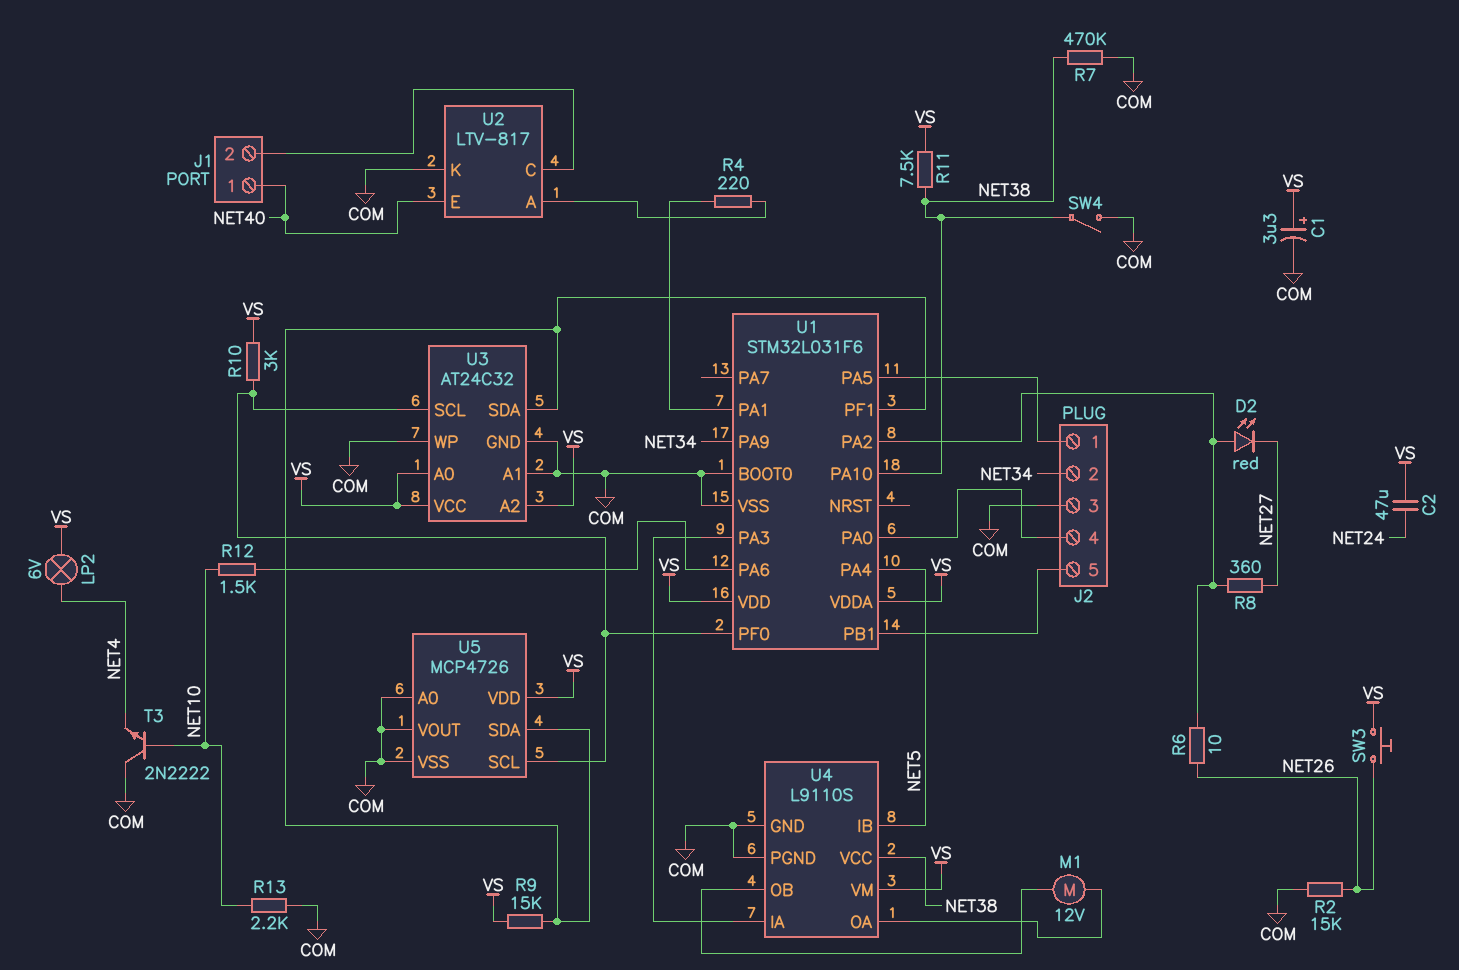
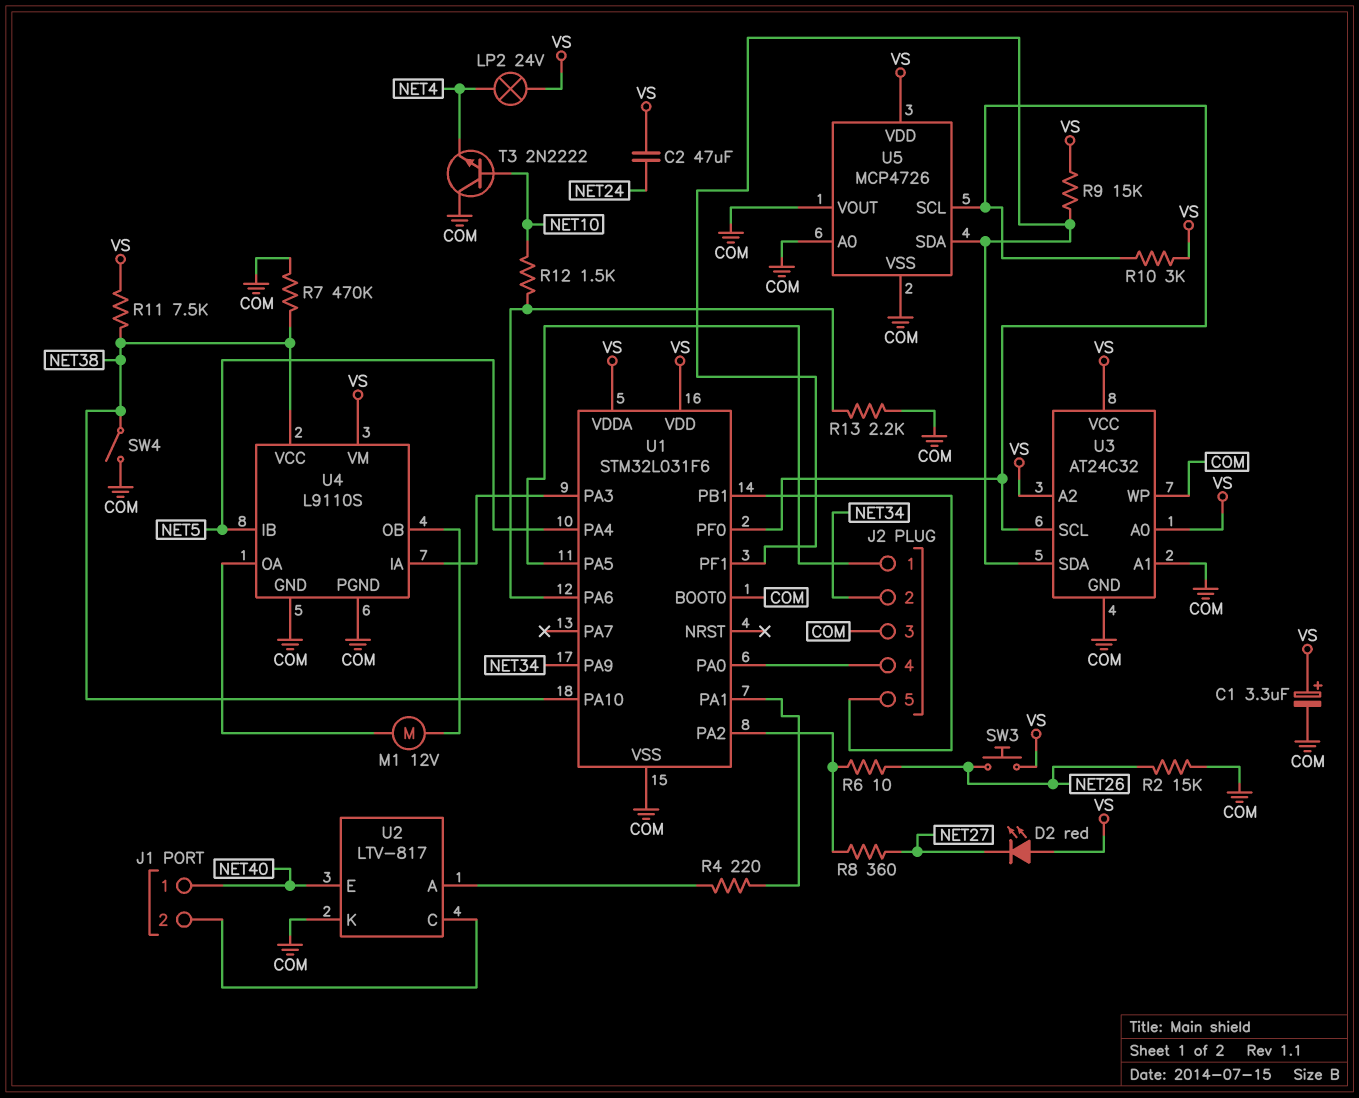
D2: LED red (A U1/PA2, K NET27) -> LED red (A VS, K NET27)
LP2: lamp 6V (NET4, VS) -> lamp 24V (NET4, VS)
R13: 2.2k (COM, NET10) -> 2.2k (COM, U1/PA6)

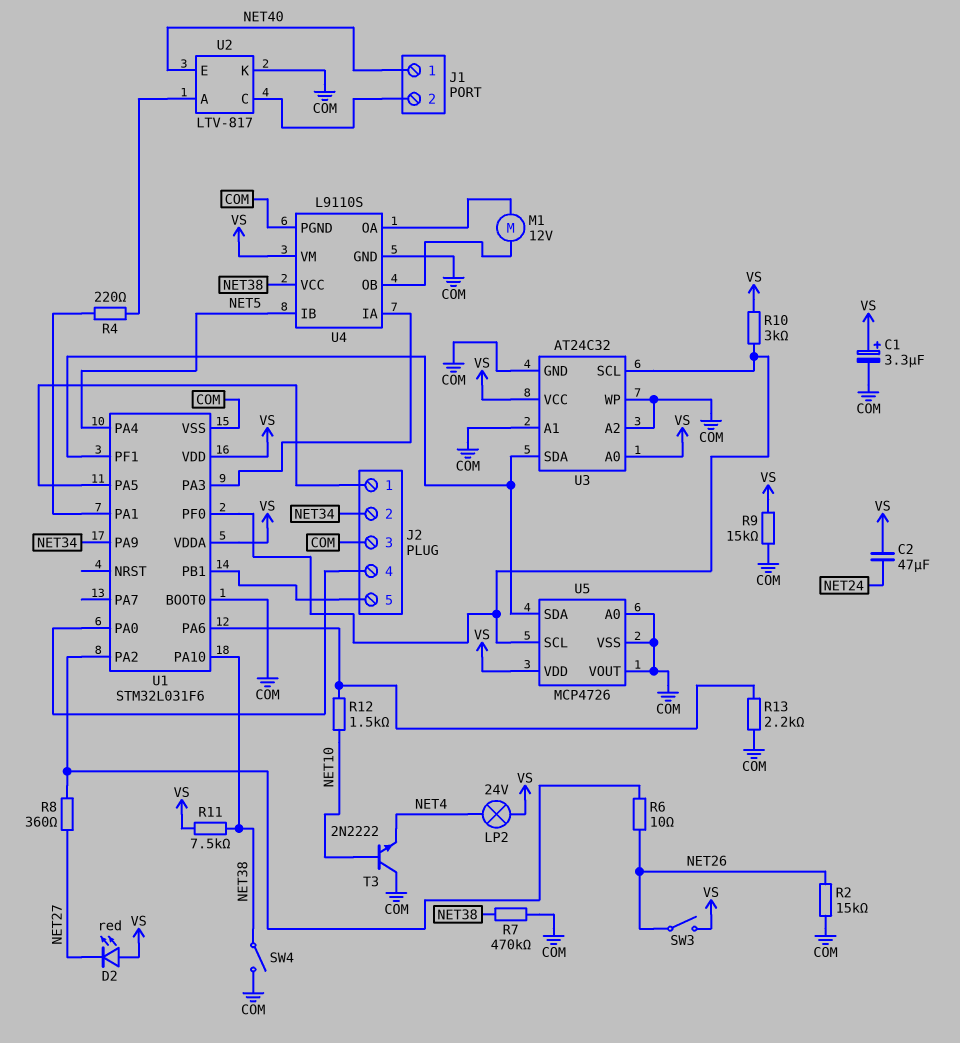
R9: 15k (U1/PF1, VS) -> 15k (COM, VS)
SW3: button (NET26, VS) -> switch (NET26, VS)
U3 pin A2: VS -> COM

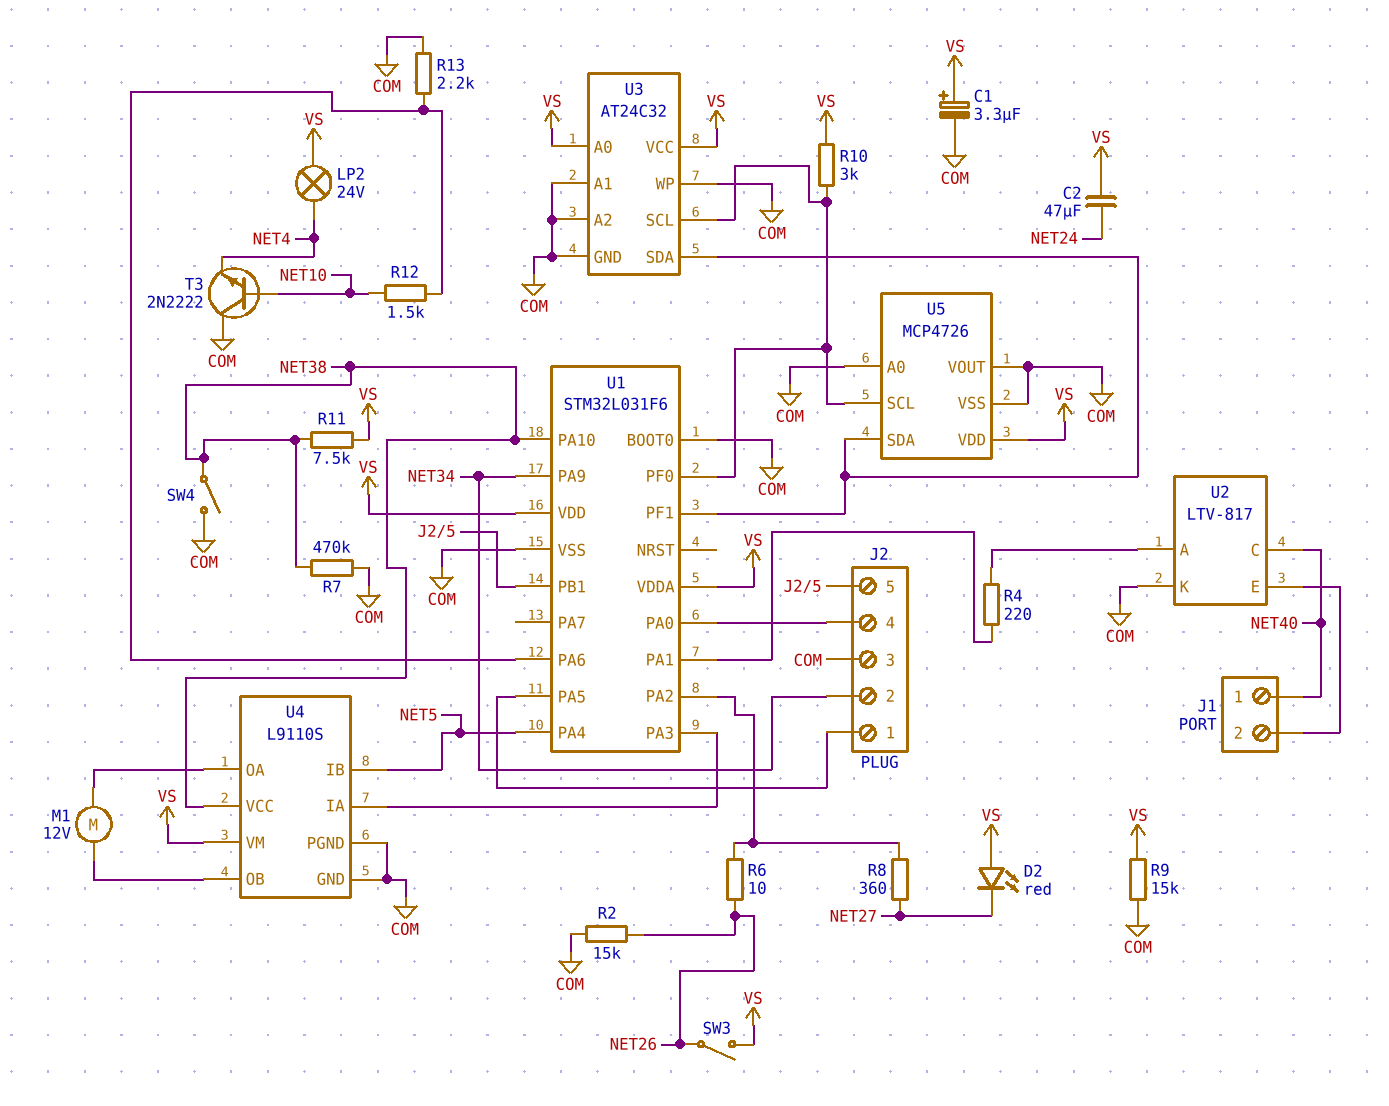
U2 pin C: J1/2 -> NET40
U2 pin E: NET40 -> J1/2

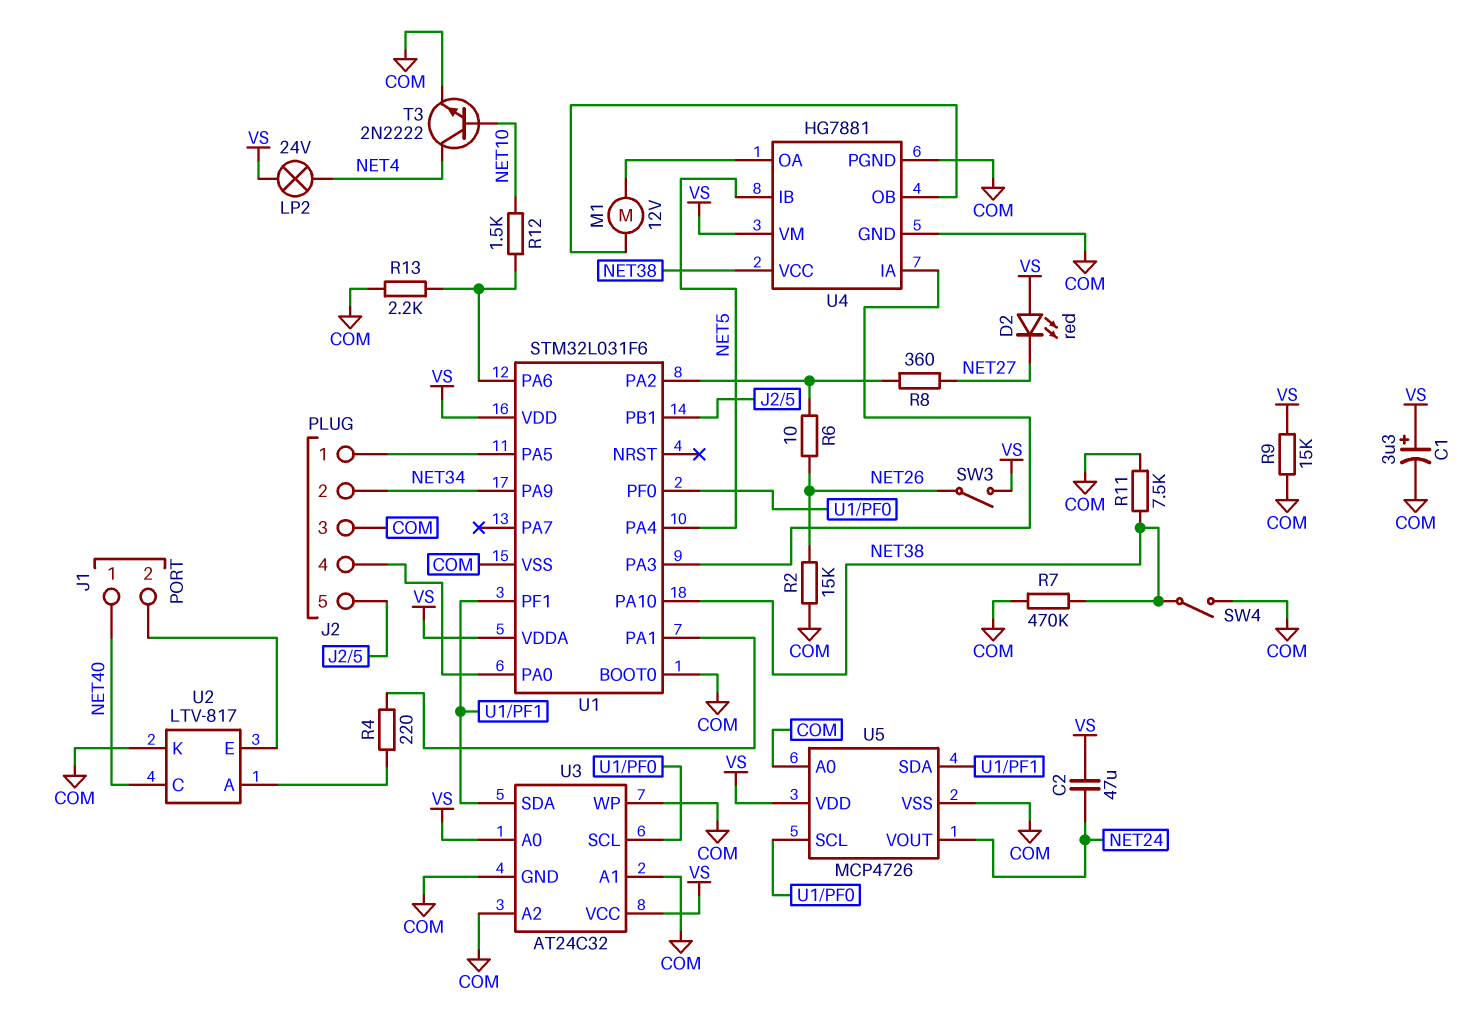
R10: 3k (U1/PF0, VS) -> none
R11: 7.5k (NET38, VS) -> 7.5k (COM, NET38)
T3: NPN 2N2222 (B NET10, C COM, E NET4) -> NPN 2N2222 (B NET10, C NET4, E COM)
U4: L9110S -> HG7881
U5 pin VOUT: COM -> NET24

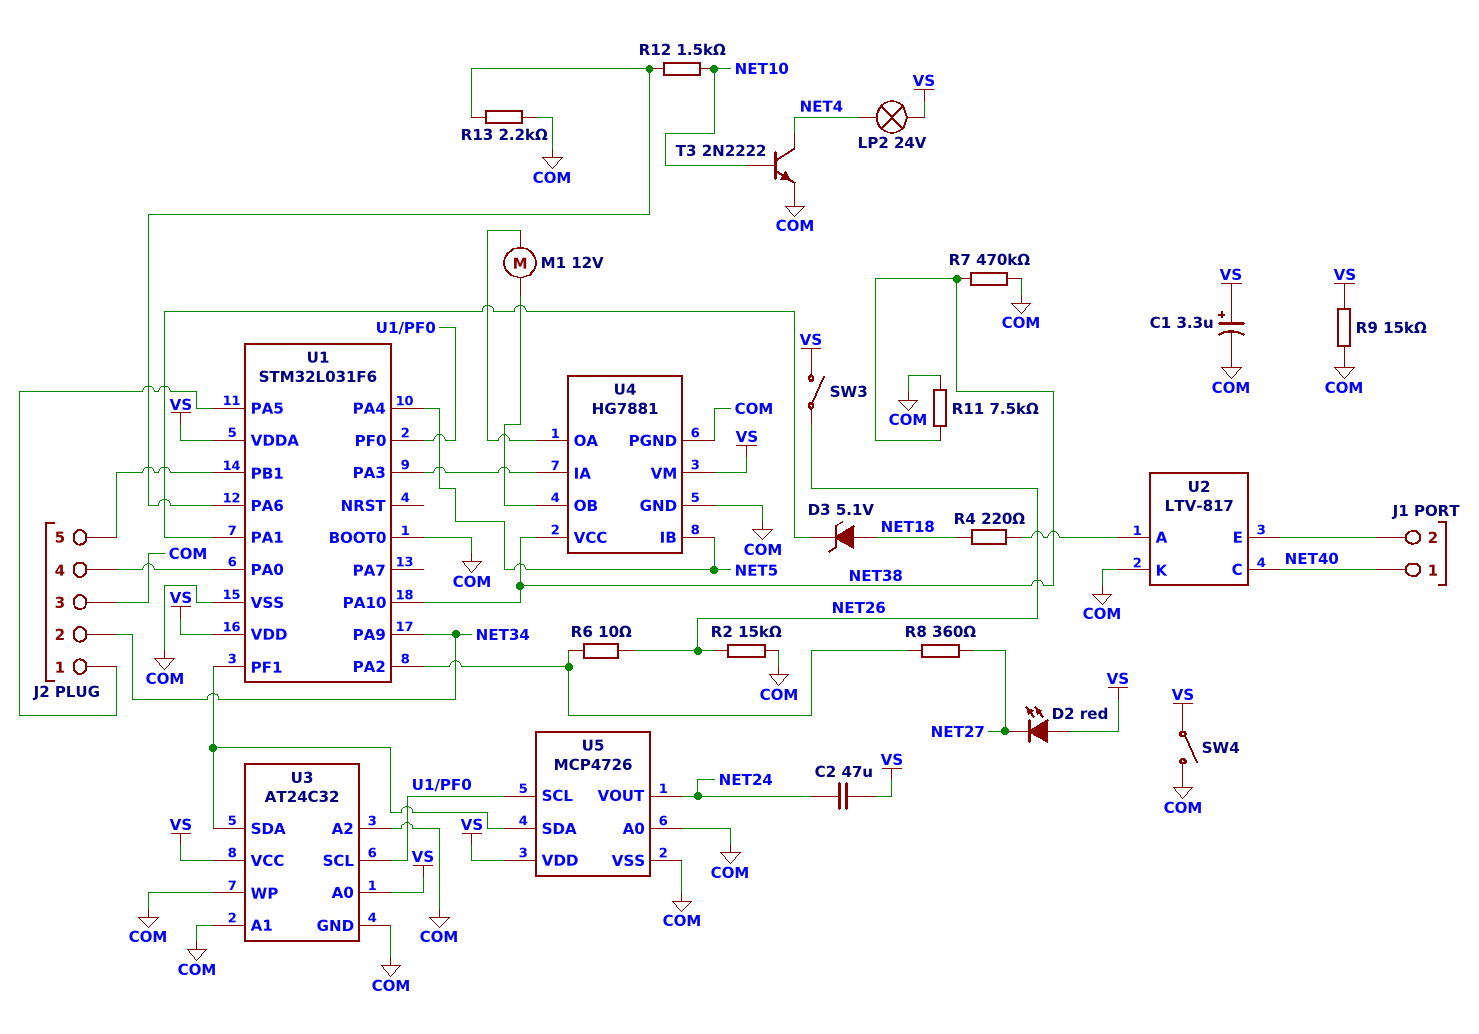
D3: none -> zener 5.1V (A NET18, K U1/PA1)
R4: 220 (U1/PA1, U2/A) -> 220 (NET18, U2/A)
SW4: switch (COM, NET38) -> switch (COM, VS)

